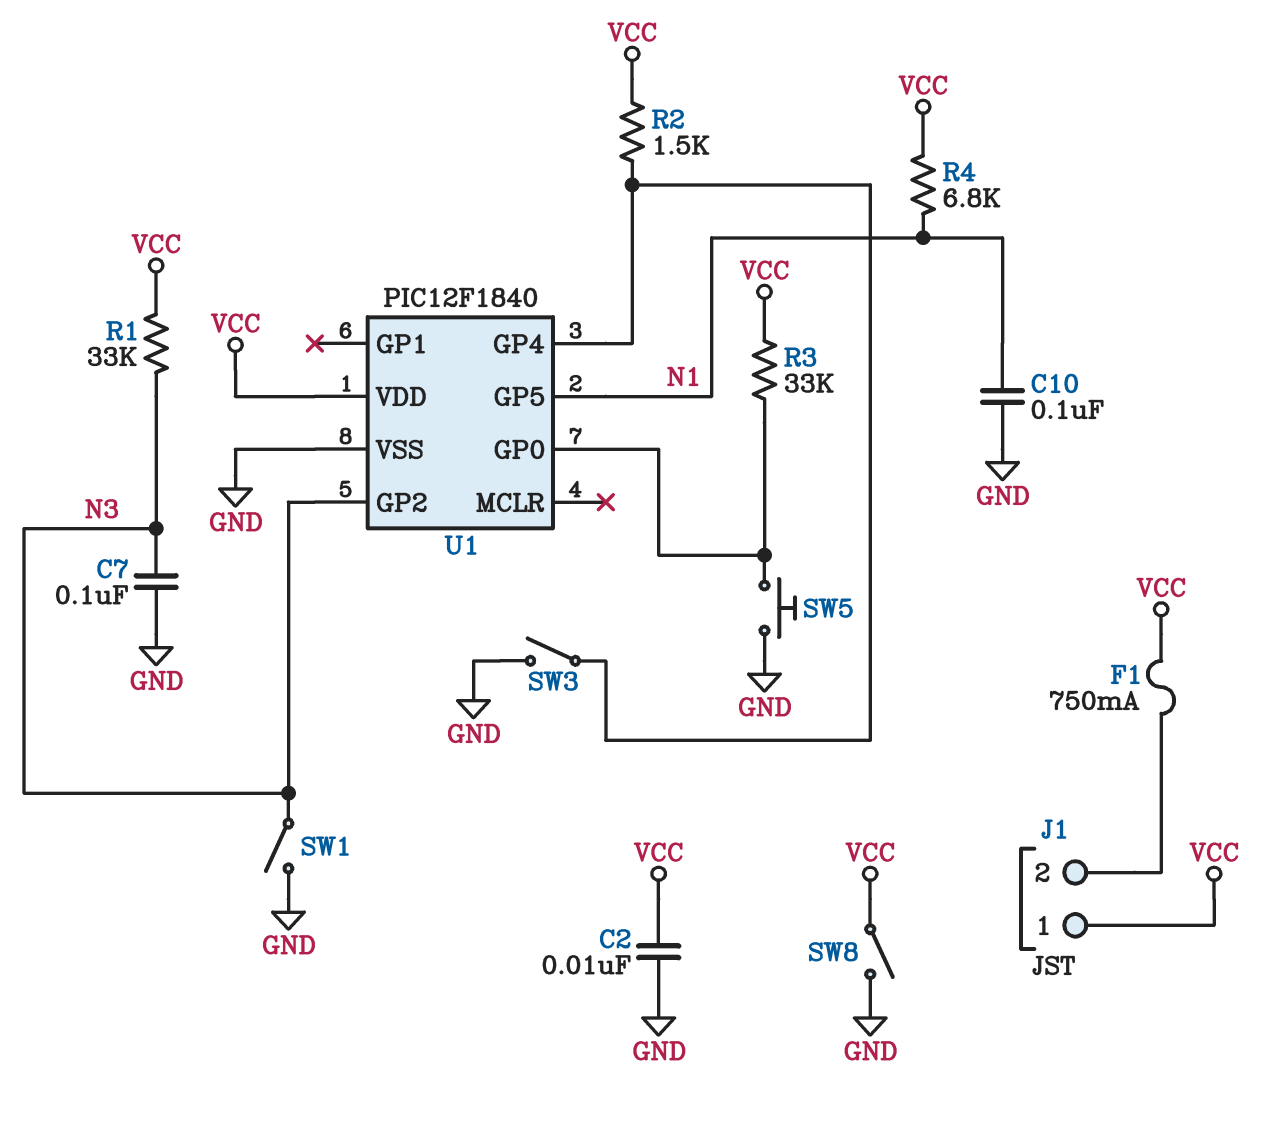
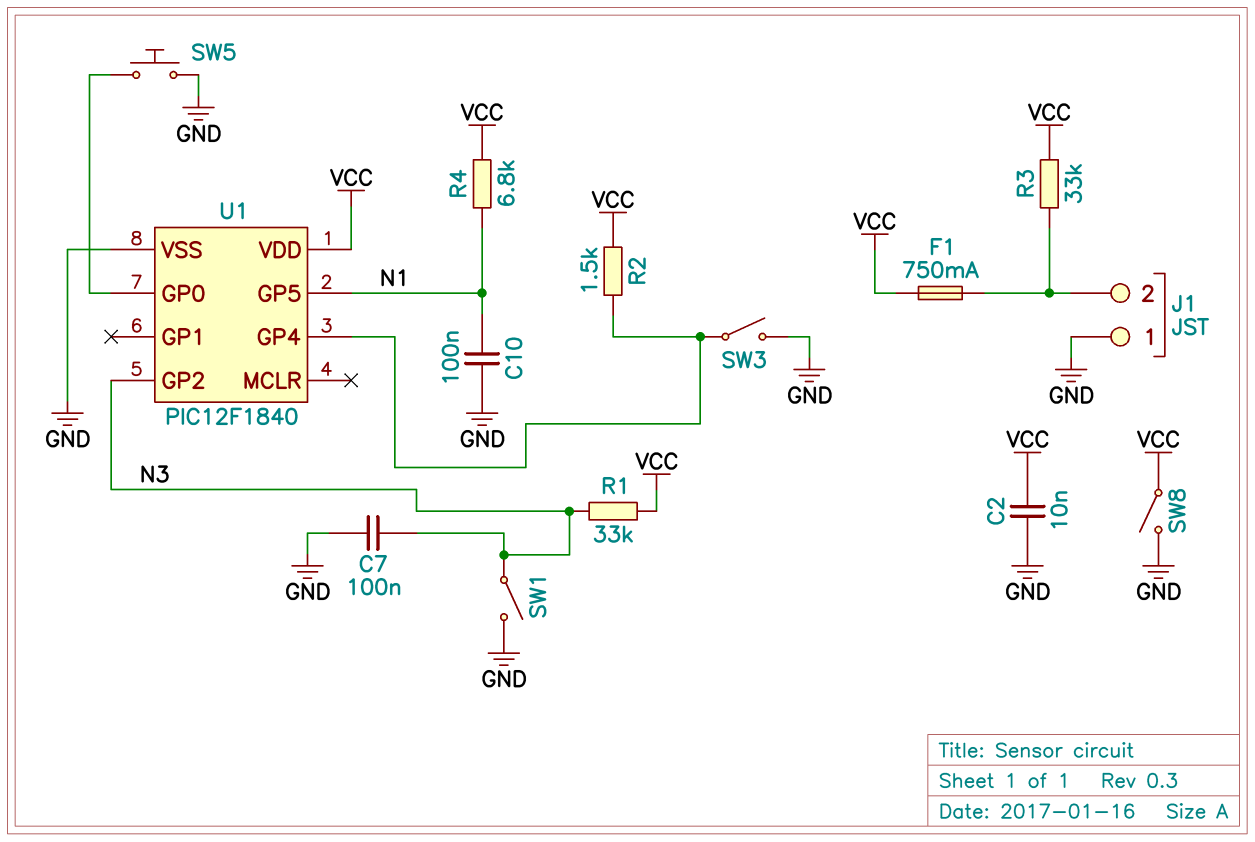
J1 pin 1: VCC -> GND
R3: 33k (U1/GP0, VCC) -> 33k (J1/2, VCC)

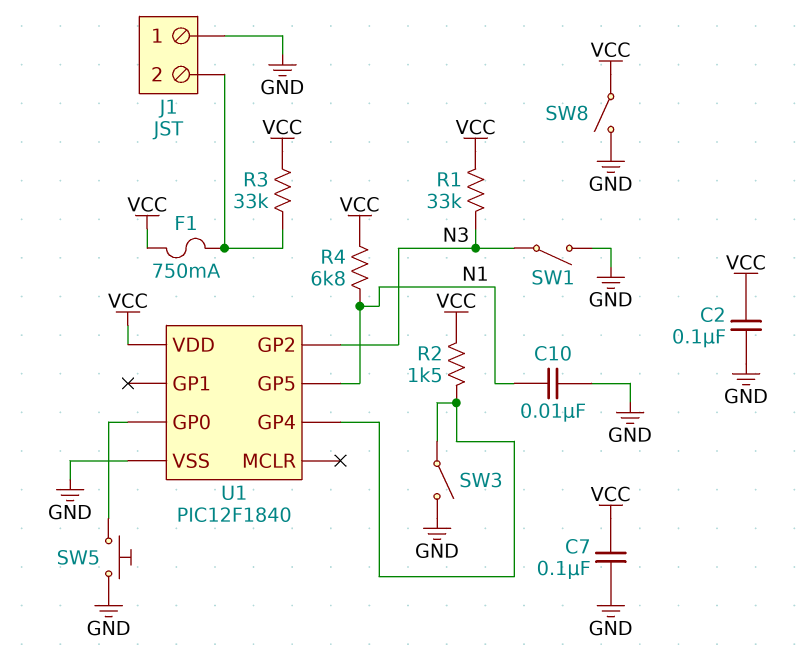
C2: 10nF (GND, VCC) -> 100nF (GND, VCC)
C7: 100nF (GND, N3) -> 100nF (GND, VCC)
C10: 100nF (GND, N1) -> 10nF (GND, N1)

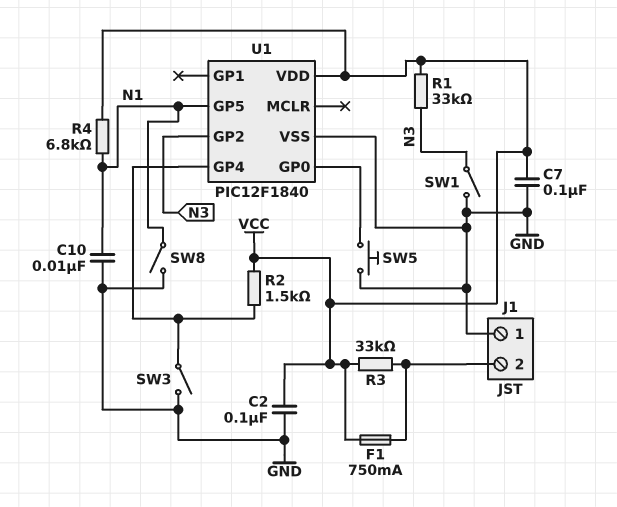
SW8: switch (GND, VCC) -> switch (GND, N1)

